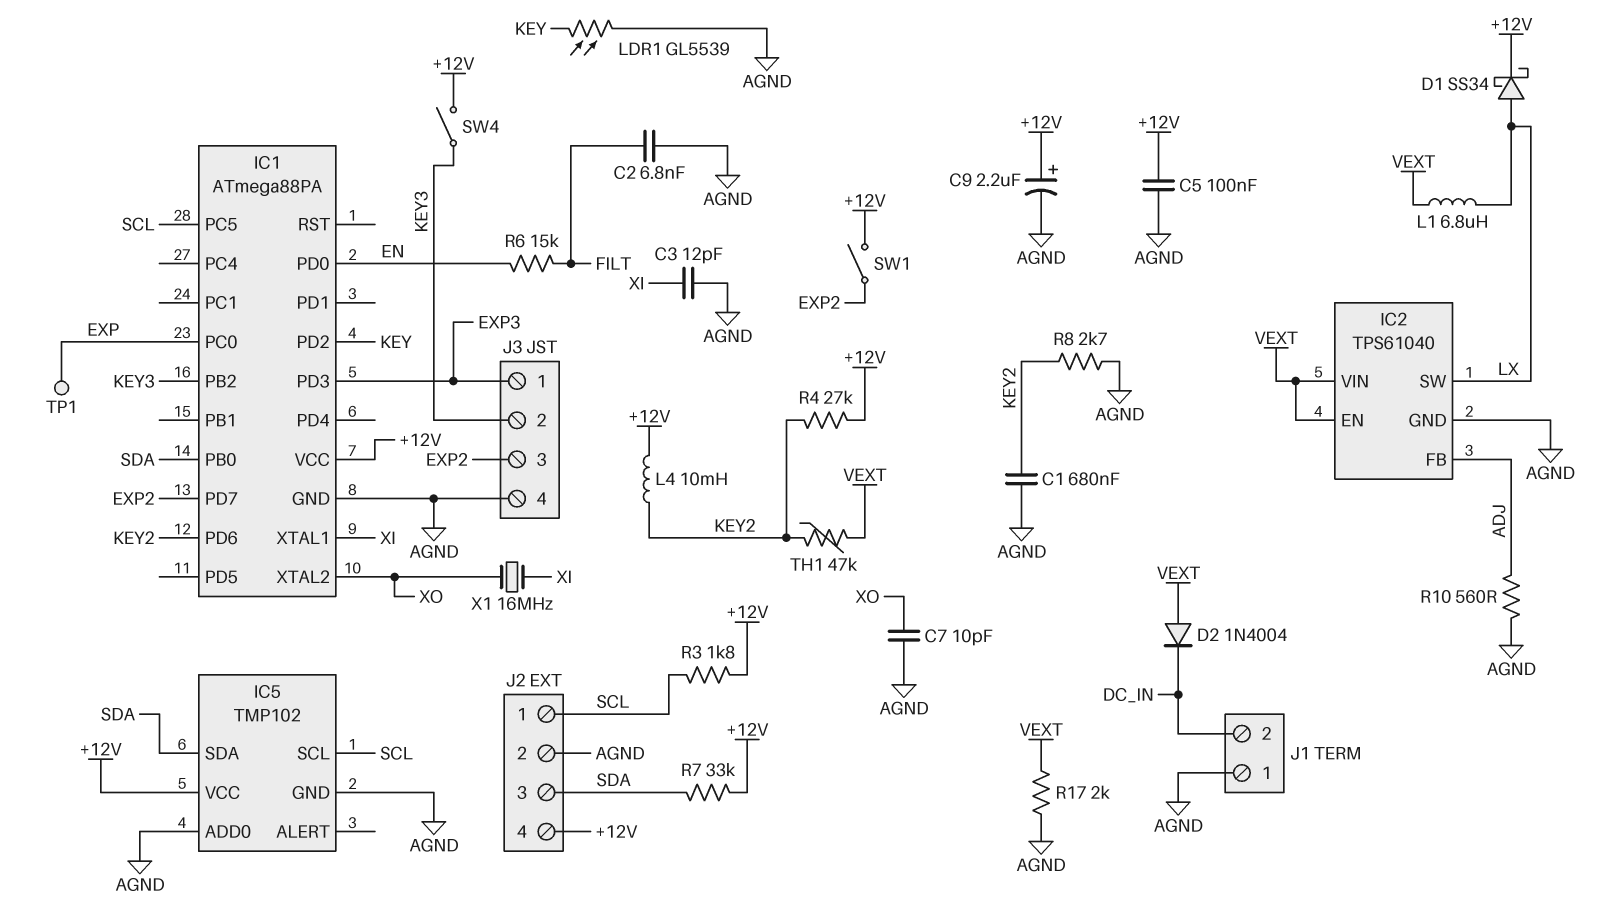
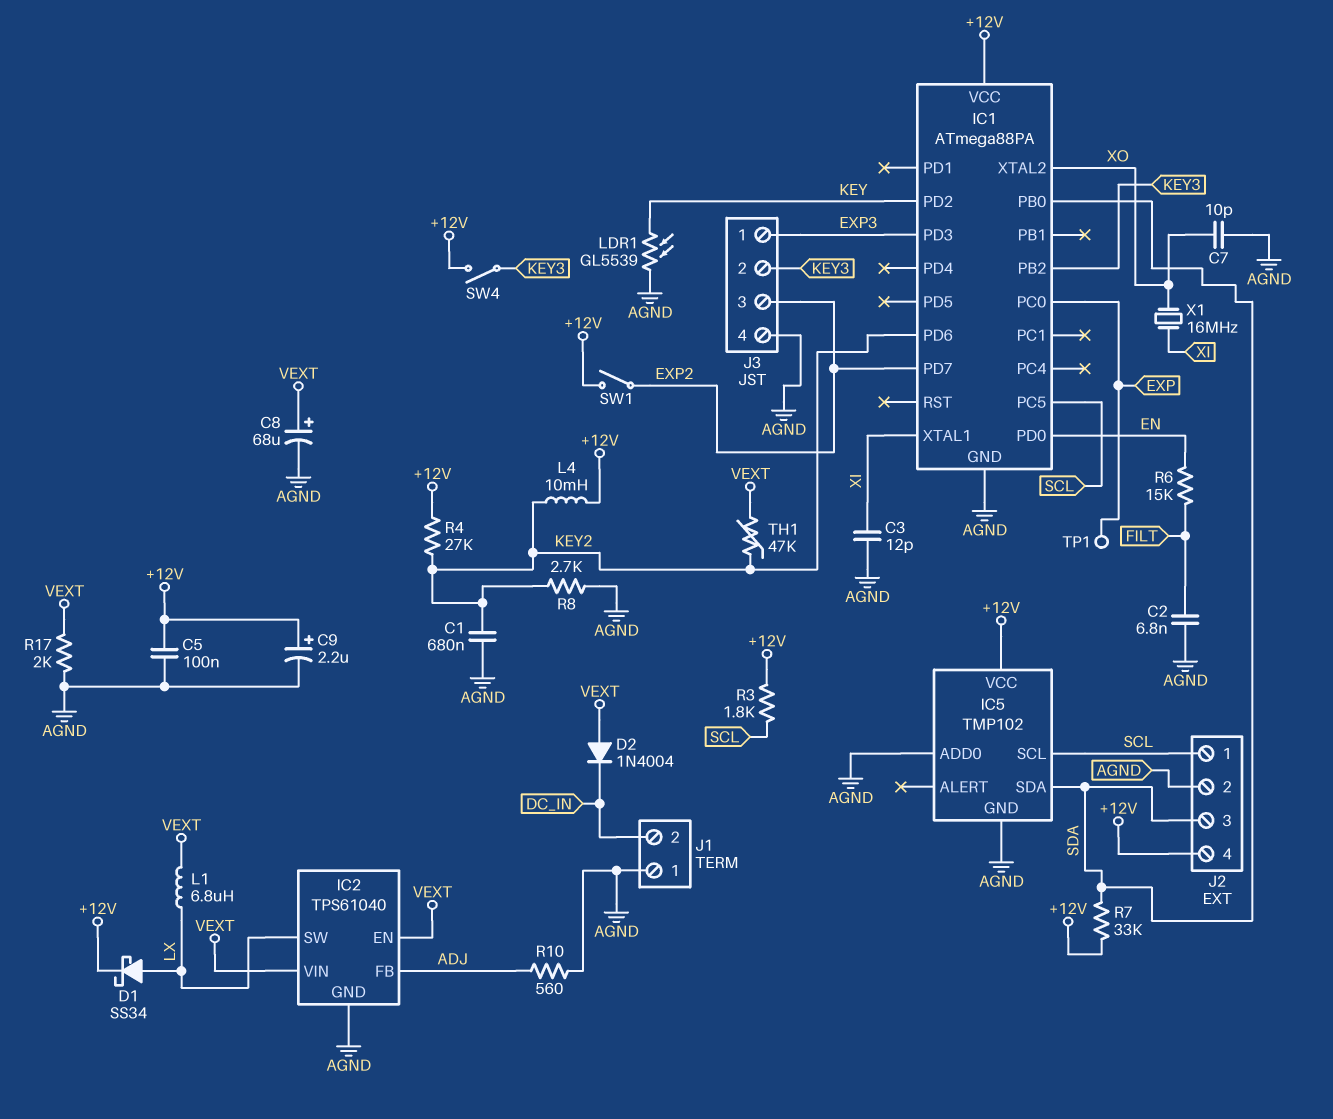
C8: none -> 68uF (plus VEXT, minus AGND)

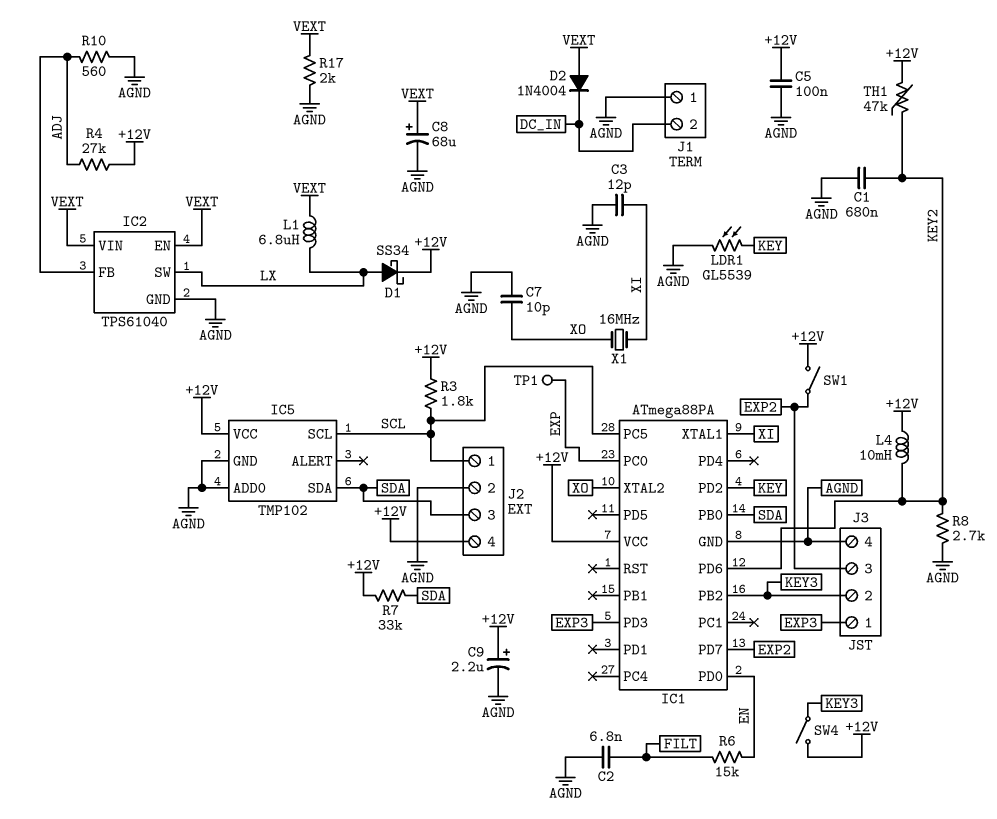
R4: 27k (+12V, KEY2) -> 27k (+12V, ADJ)
TH1: 47k (KEY2, VEXT) -> 47k (+12V, KEY2)

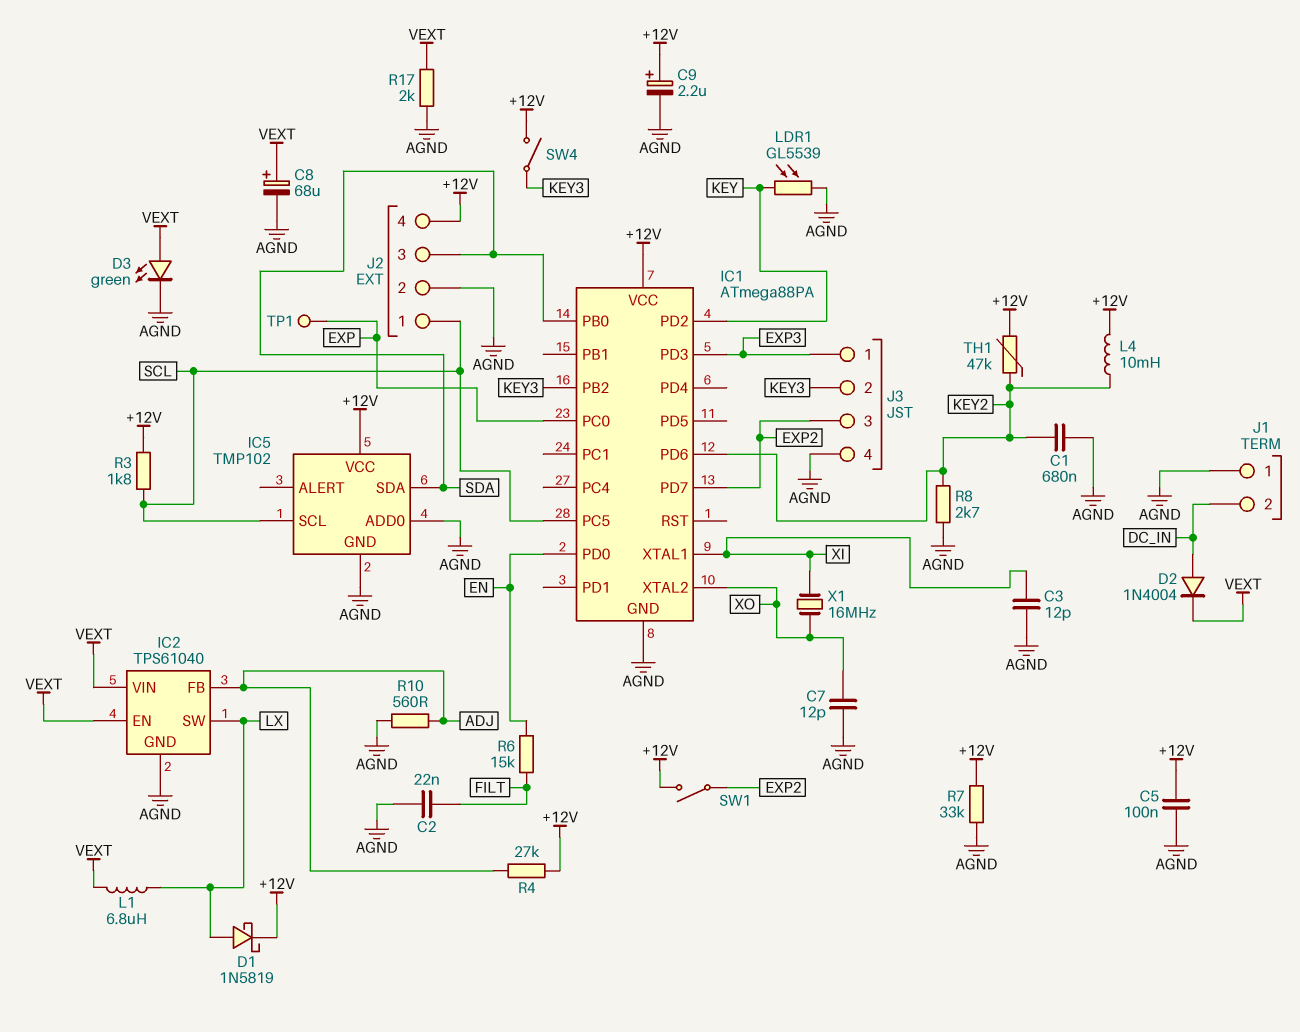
C2: 6.8nF (AGND, FILT) -> 22nF (AGND, FILT)
C7: 10pF (AGND, XO) -> 12pF (AGND, XO)
D1: schottky SS34 (A LX, K +12V) -> schottky 1N5819 (A LX, K +12V)
D2: diode 1N4004 (A VEXT, K DC_IN) -> diode 1N4004 (A DC_IN, K VEXT)
D3: none -> LED green (A VEXT, K AGND)
R7: 33k (+12V, SDA) -> 33k (+12V, AGND)

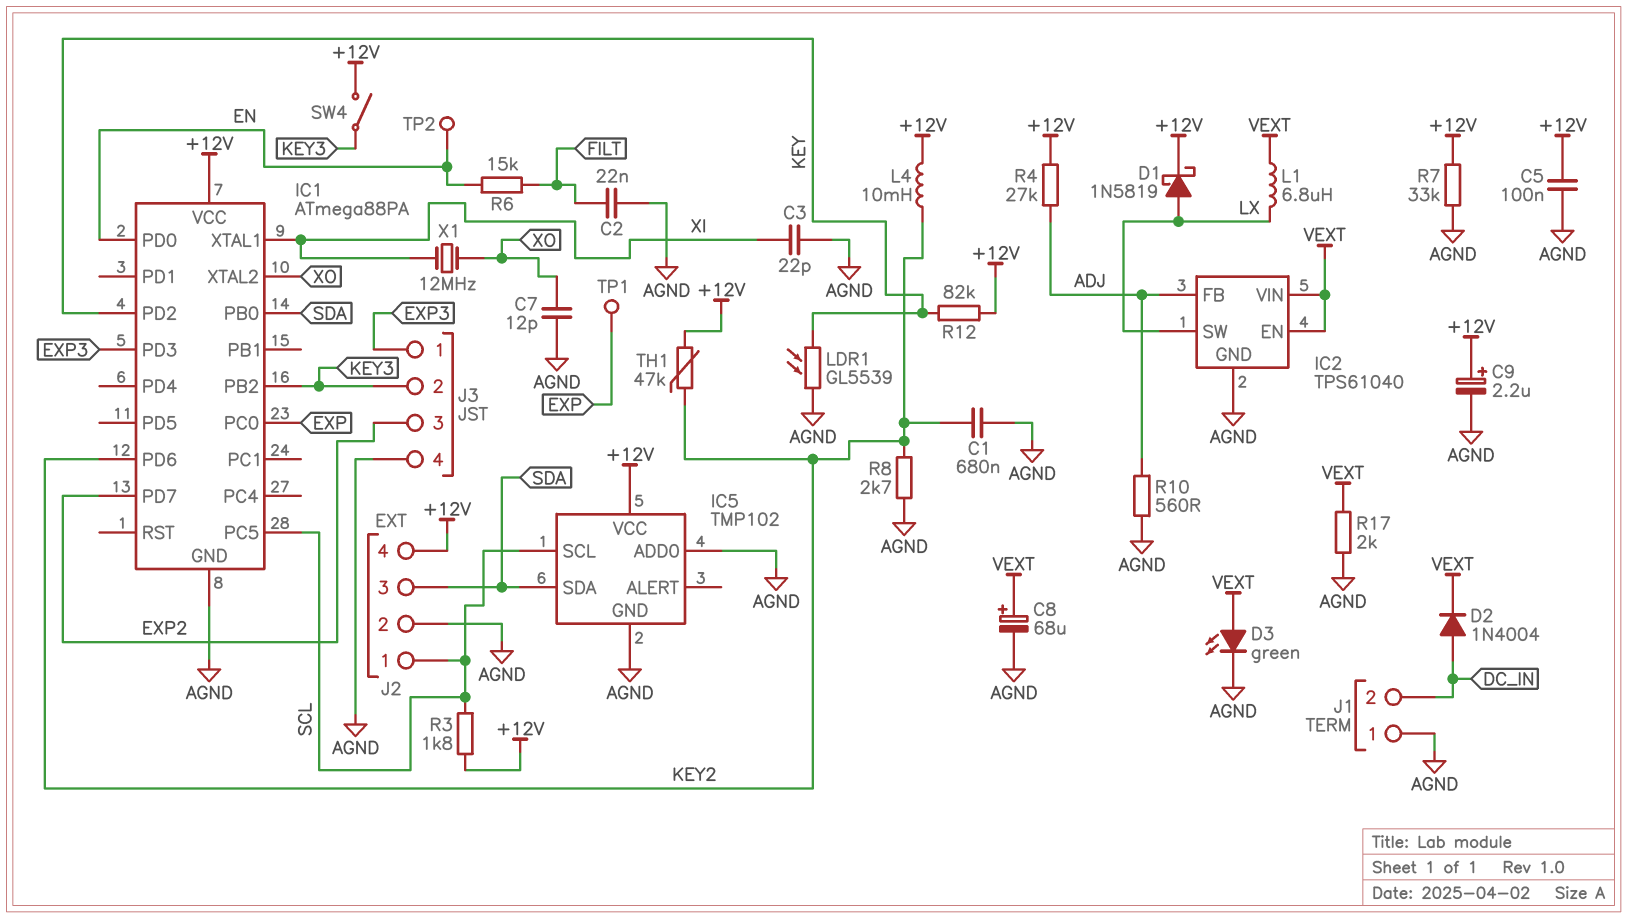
C3: 12pF (AGND, XI) -> 22pF (AGND, XI)
R12: none -> 82k (+12V, KEY)
SW1: switch (+12V, EXP2) -> none
TP2: none -> test point (EN)
X1: 16MHz (XI, XO) -> 12MHz (XI, XO)

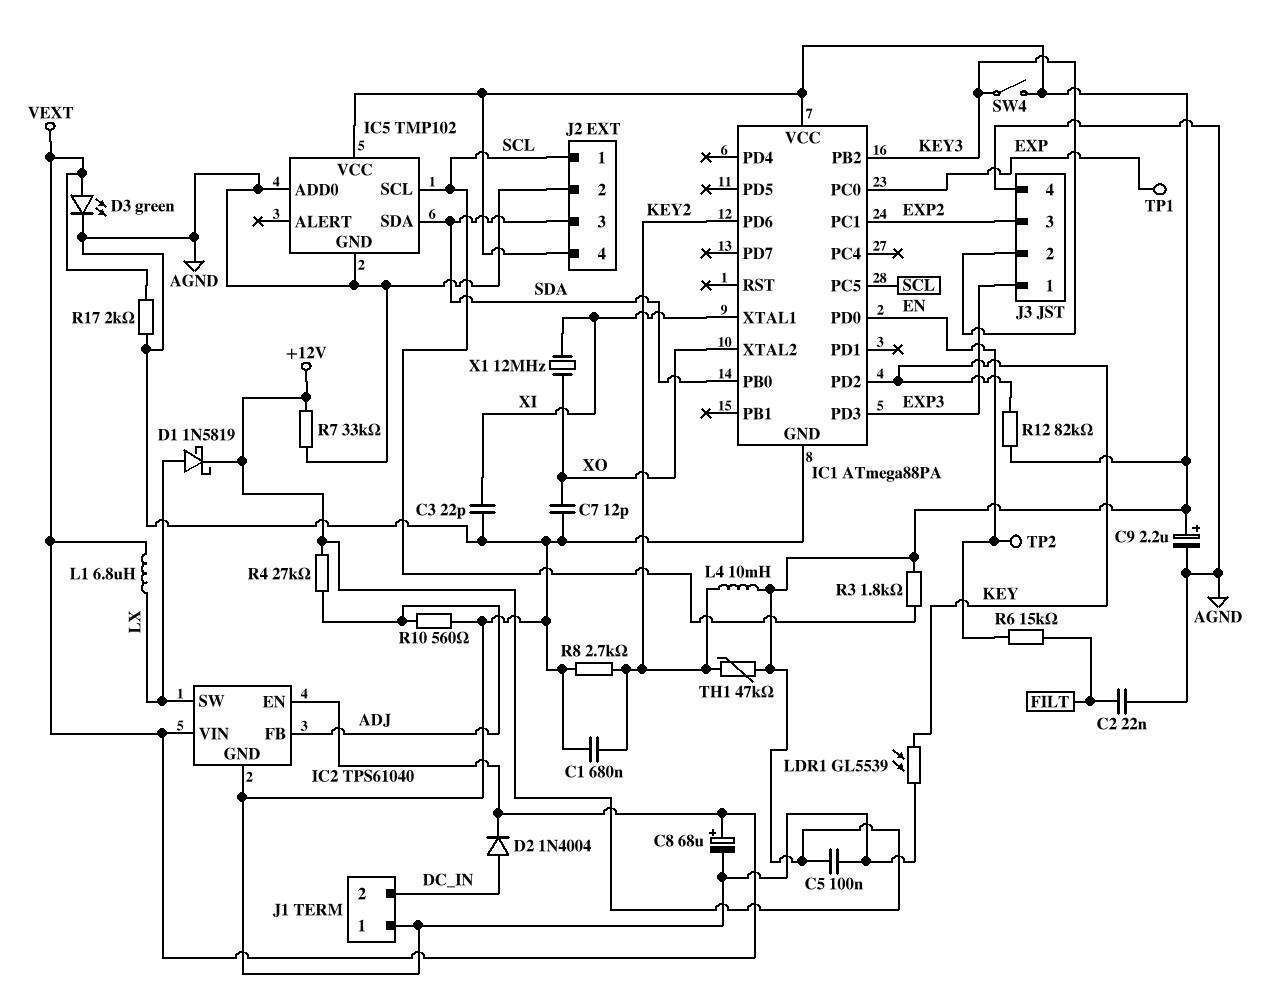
IC1 pin PC1: none -> EXP2
IC1 pin PD7: EXP2 -> none

